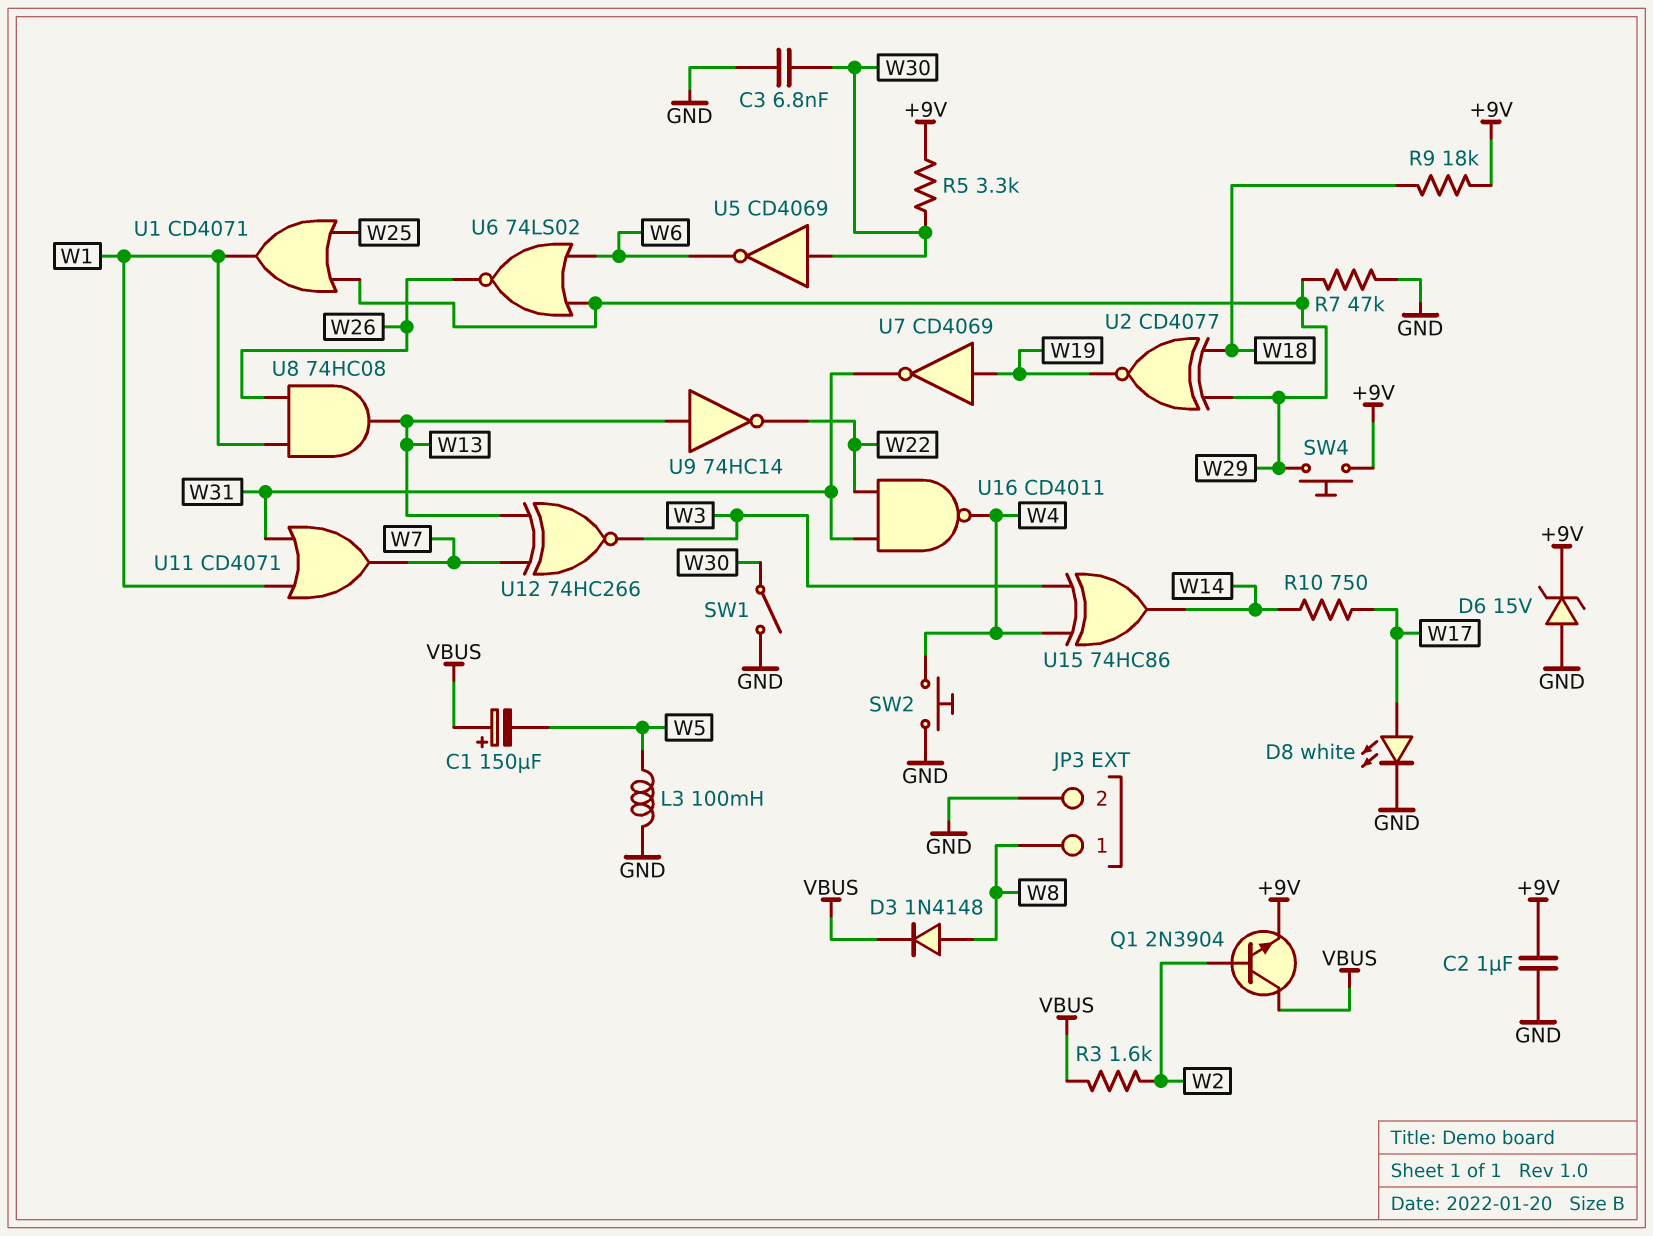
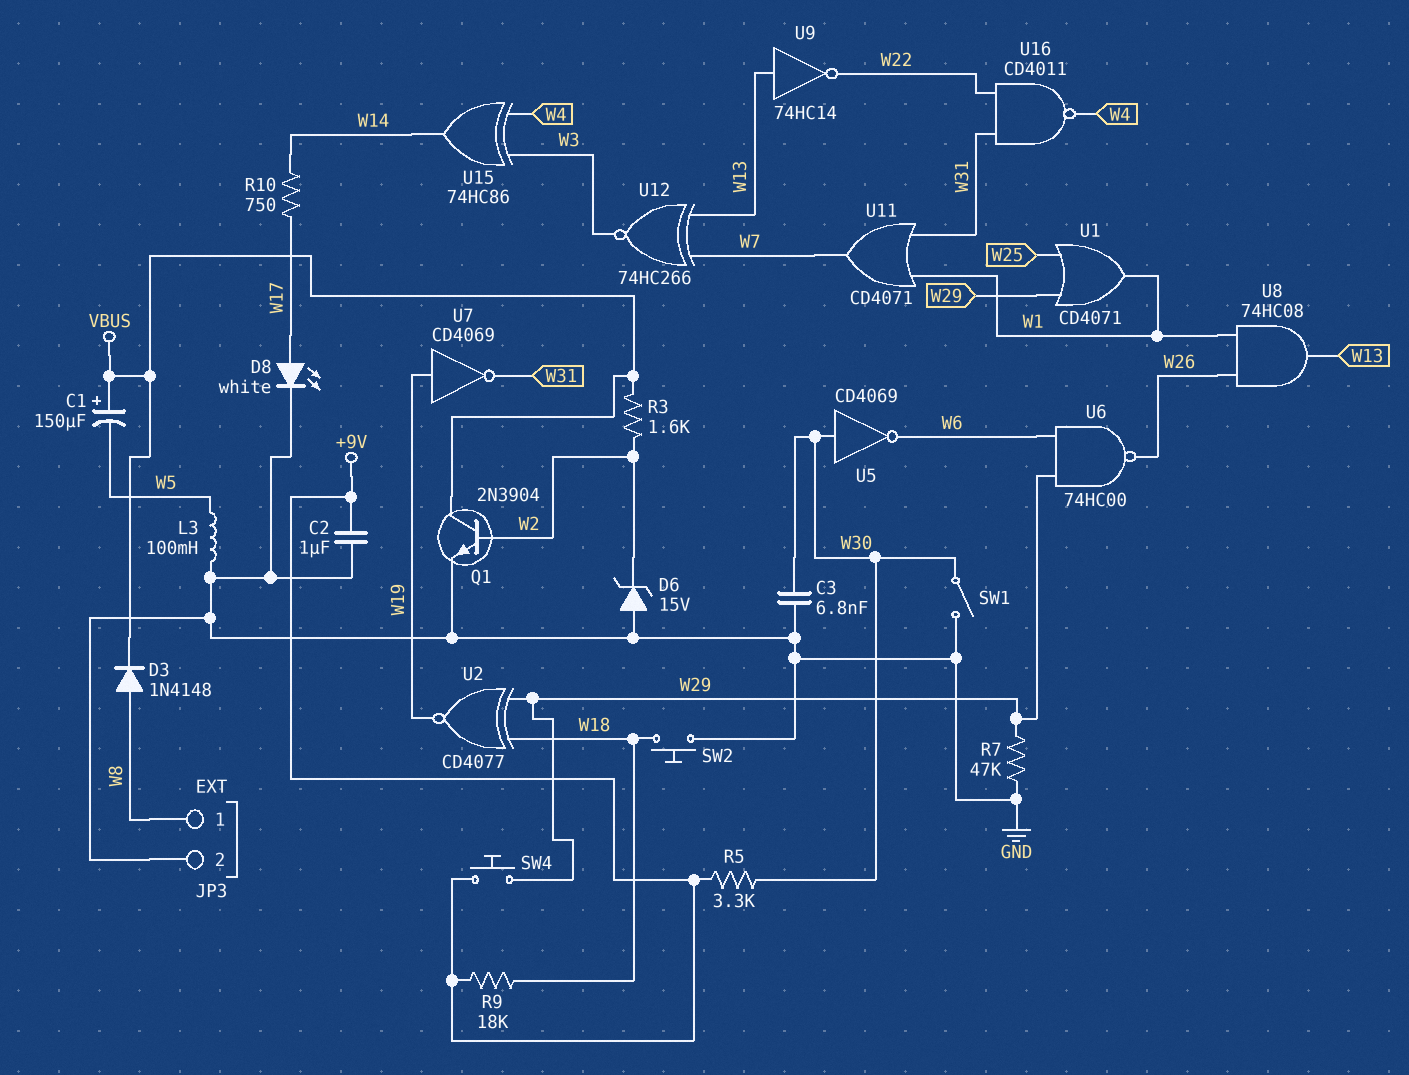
D6: zener 15V (A GND, K +9V) -> zener 15V (A GND, K W2)
Q1: NPN 2N3904 (B W2, C VBUS, E +9V) -> NPN 2N3904 (B W2, C VBUS, E GND)
SW2: button (GND, W4) -> button (GND, W18)
U6: NOR 74LS02 (in W6, in W29, out W26) -> NAND 74HC00 (in W6, in W29, out W26)

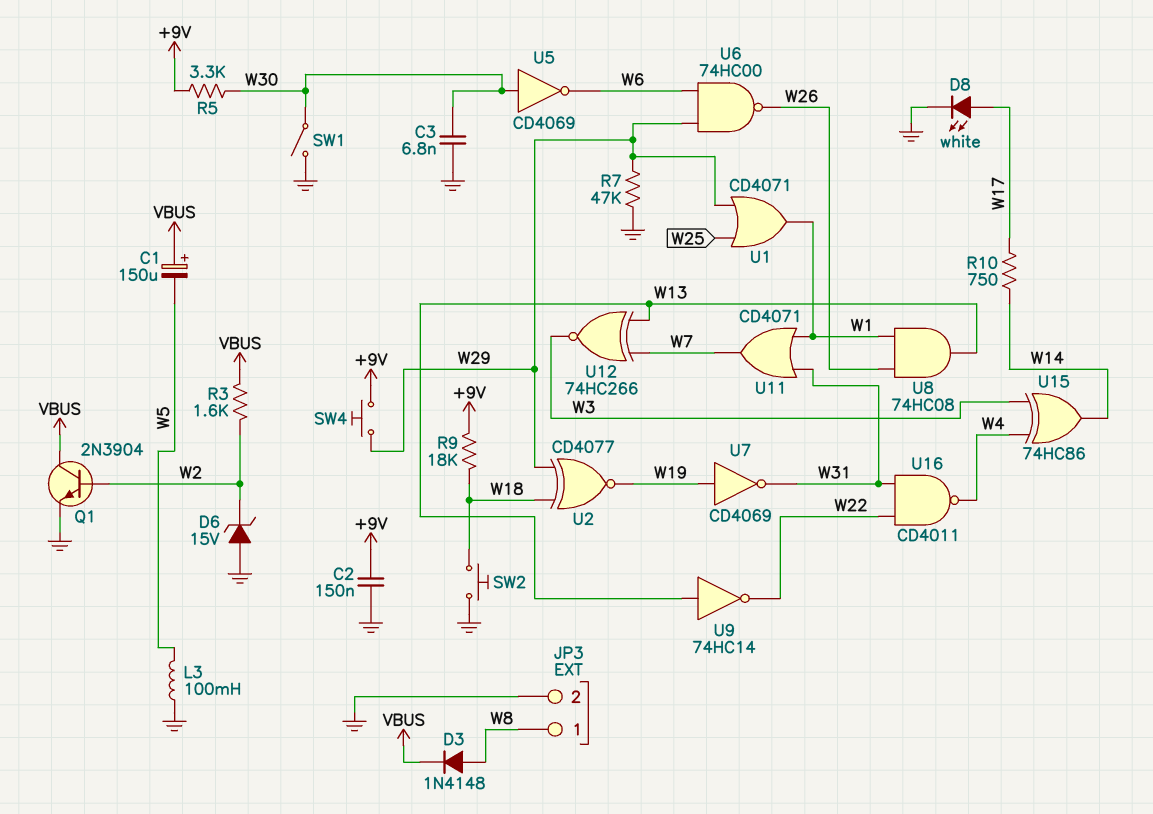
C2: 1uF (+9V, GND) -> 150nF (+9V, GND)

